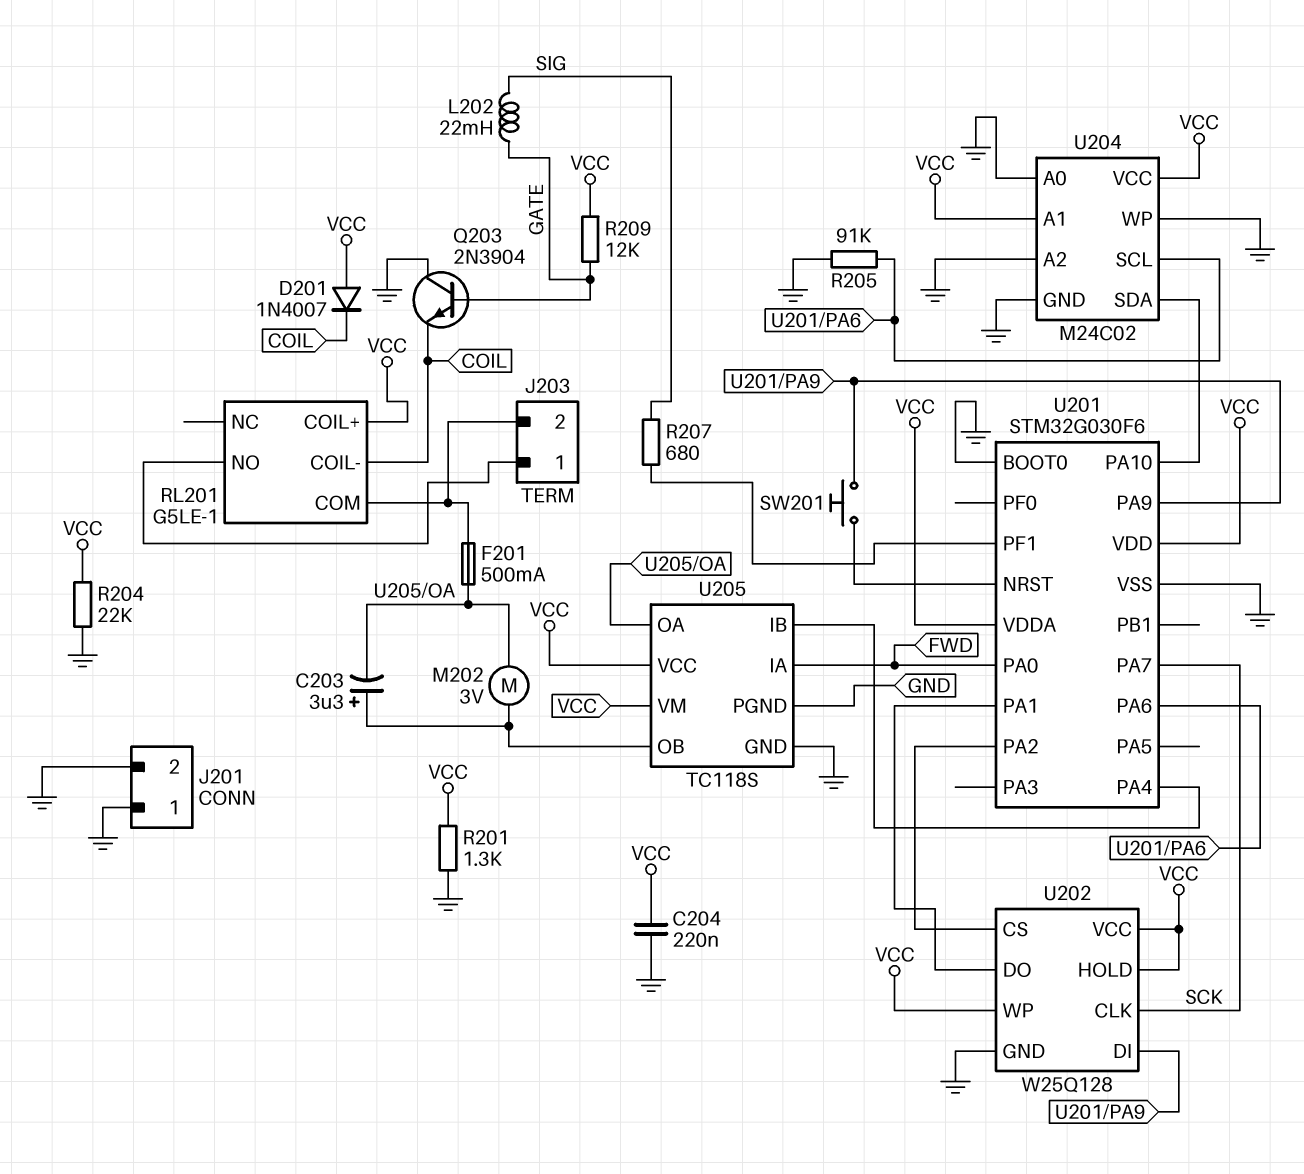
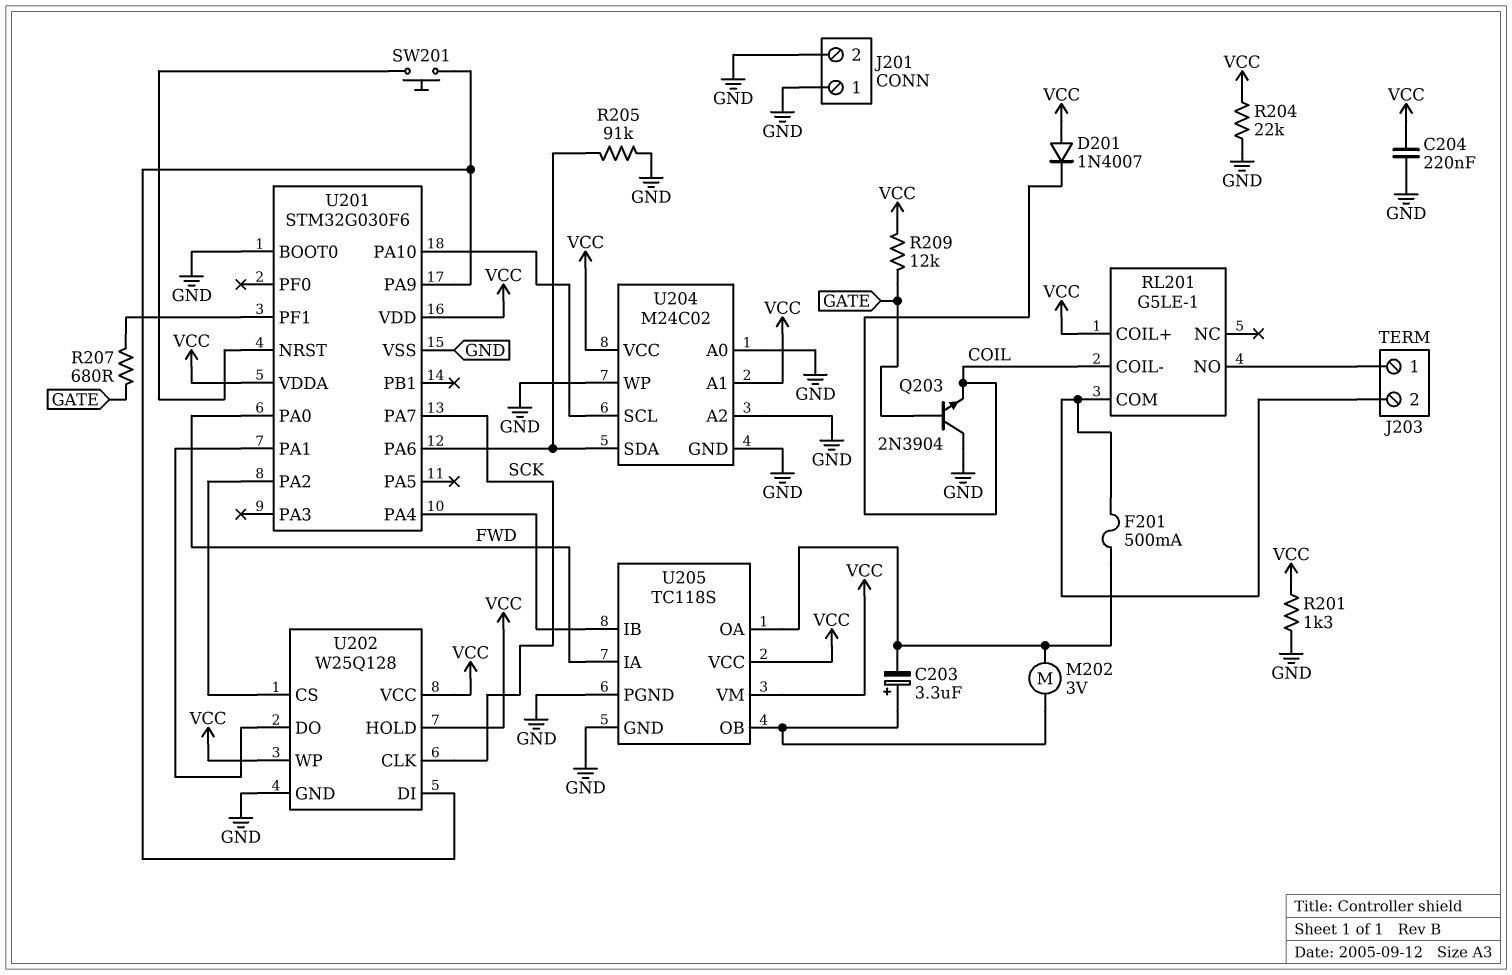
L202: 22mH (GATE, SIG) -> none
R207: 680 (SIG, U201/PF1) -> 680 (GATE, U201/PF1)
U204 pin SCL: U201/PA6 -> U201/PA10
U204 pin SDA: U201/PA10 -> U201/PA6

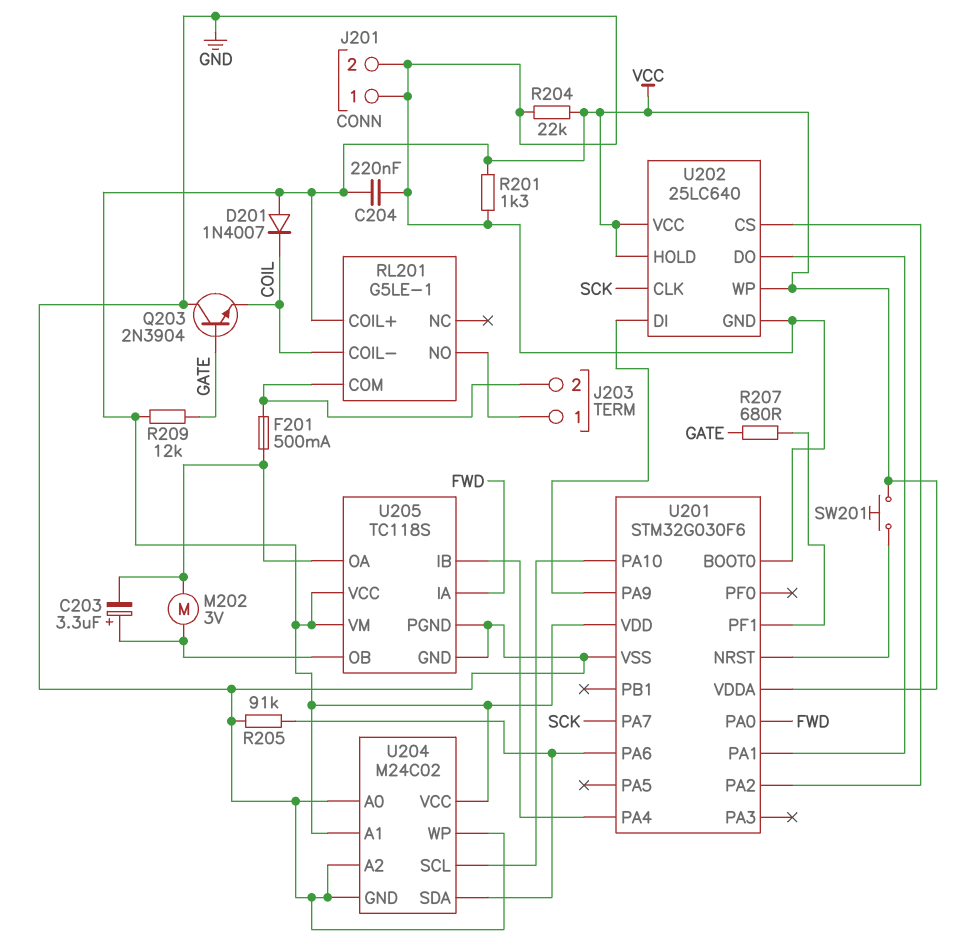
SW201: button (U201/NRST, U201/PA9) -> button (U201/NRST, VCC)
U202: W25Q128 -> 25LC640

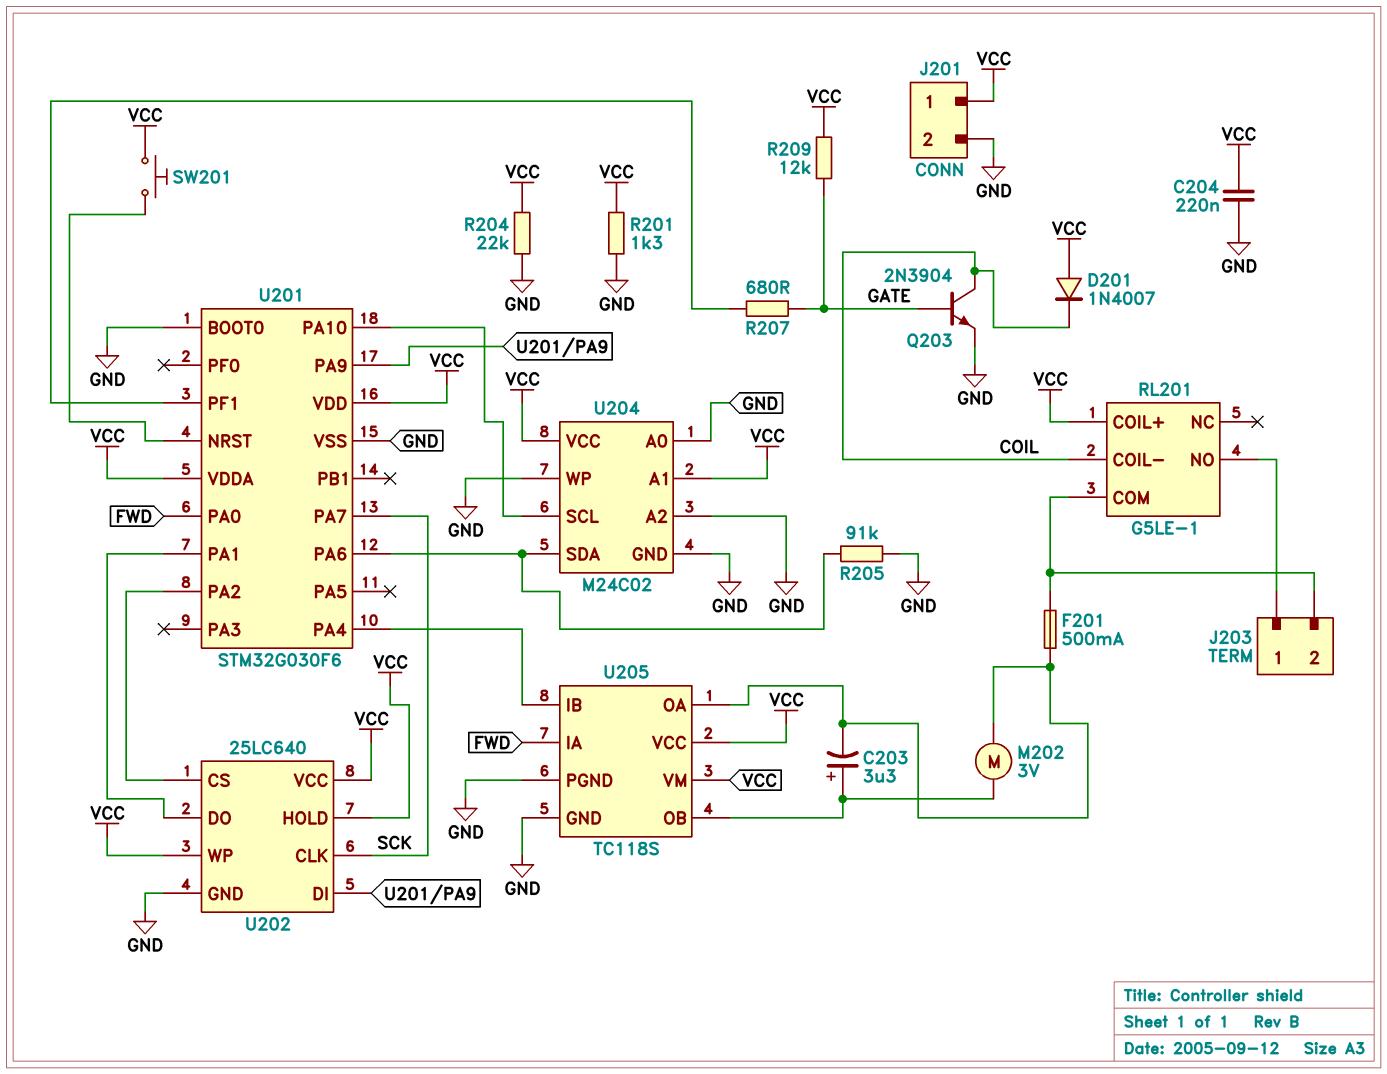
J201 pin 1: GND -> VCC
Q203: NPN 2N3904 (B GATE, C GND, E COIL) -> NPN 2N3904 (B GATE, C COIL, E GND)

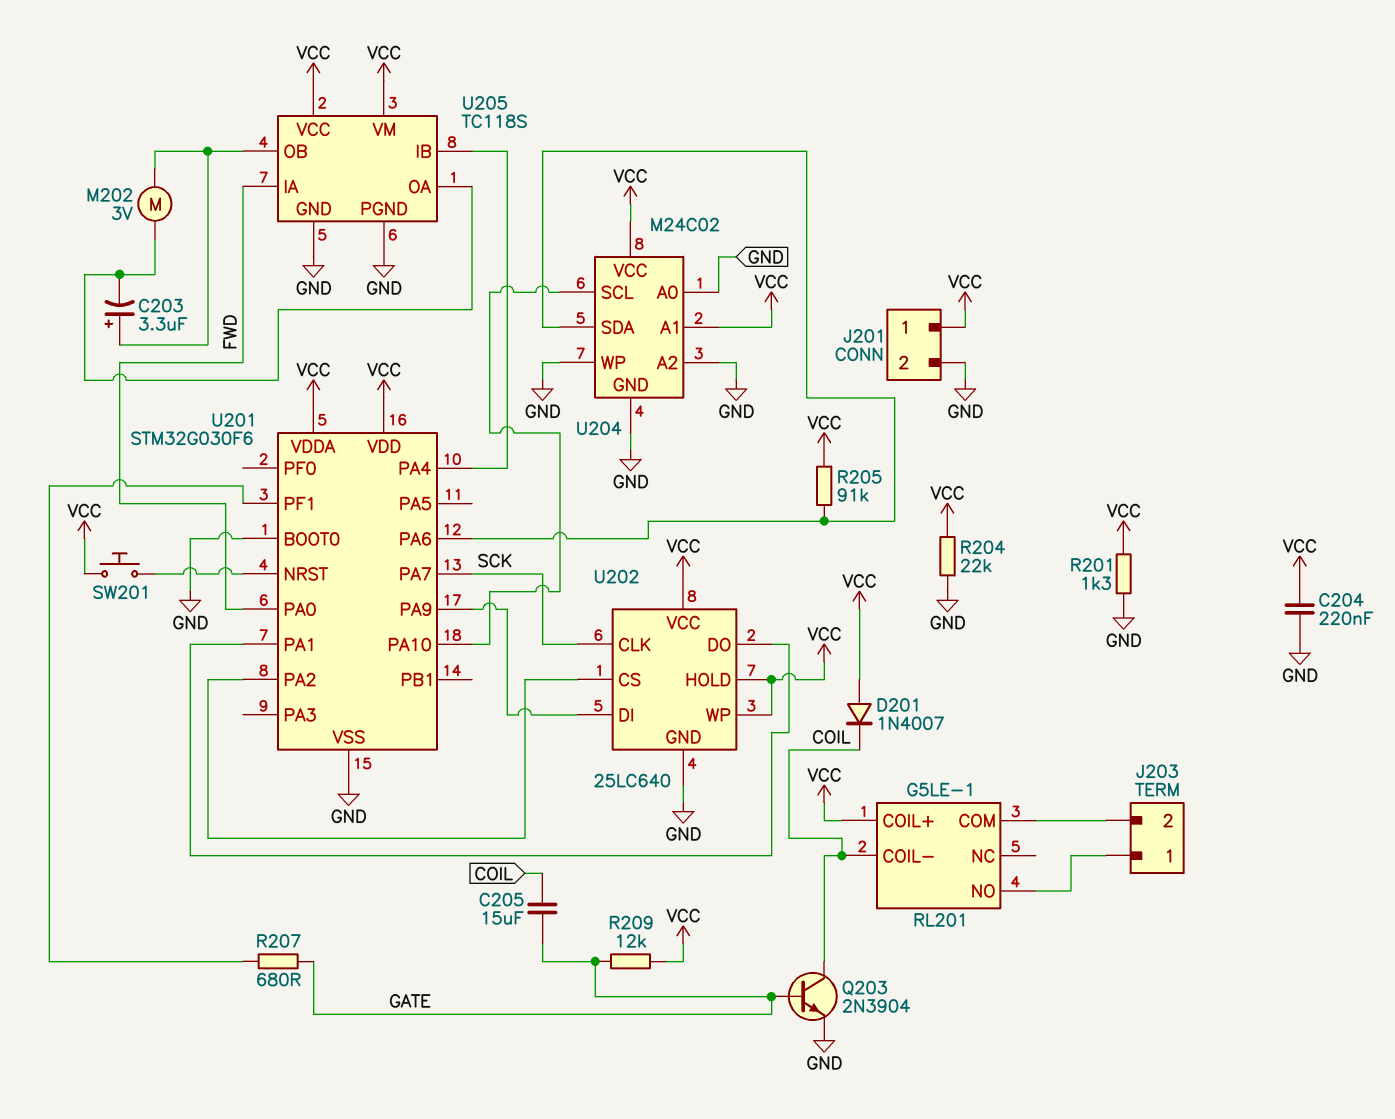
C205: none -> 15uF (COIL, GATE)
F201: 500mA (J203/2, U205/OA) -> none
R205: 91k (GND, U201/PA6) -> 91k (U201/PA6, VCC)

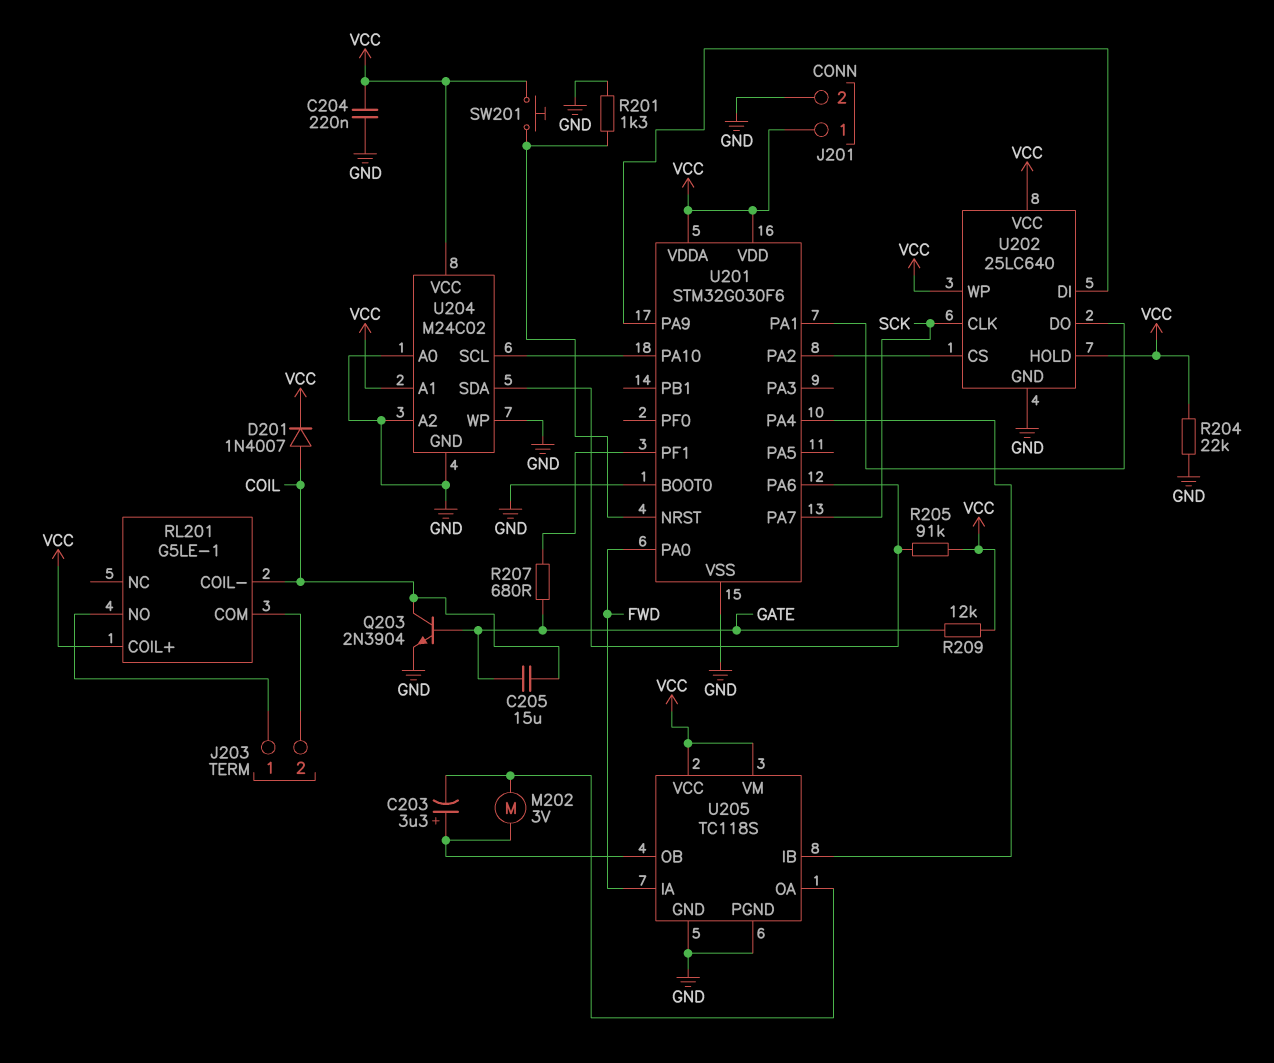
D201: diode 1N4007 (A VCC, K COIL) -> diode 1N4007 (A COIL, K VCC)
R201: 1.3k (GND, VCC) -> 1.3k (GND, U201/NRST)

